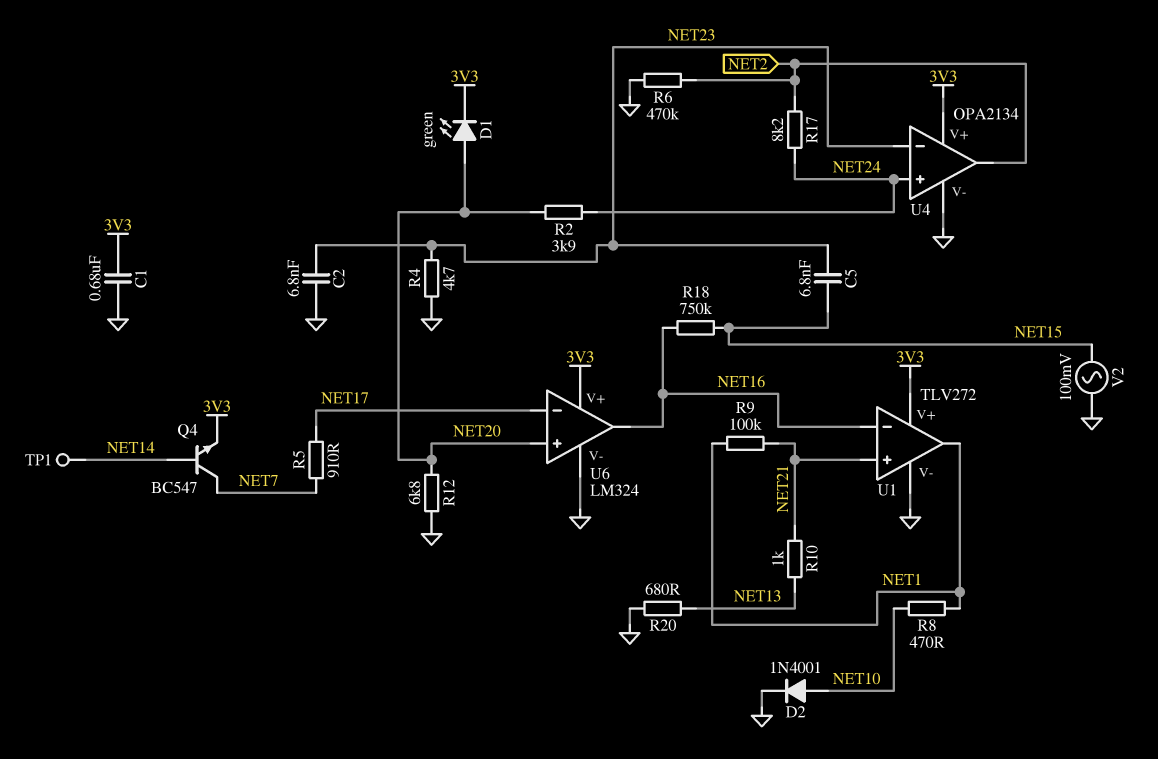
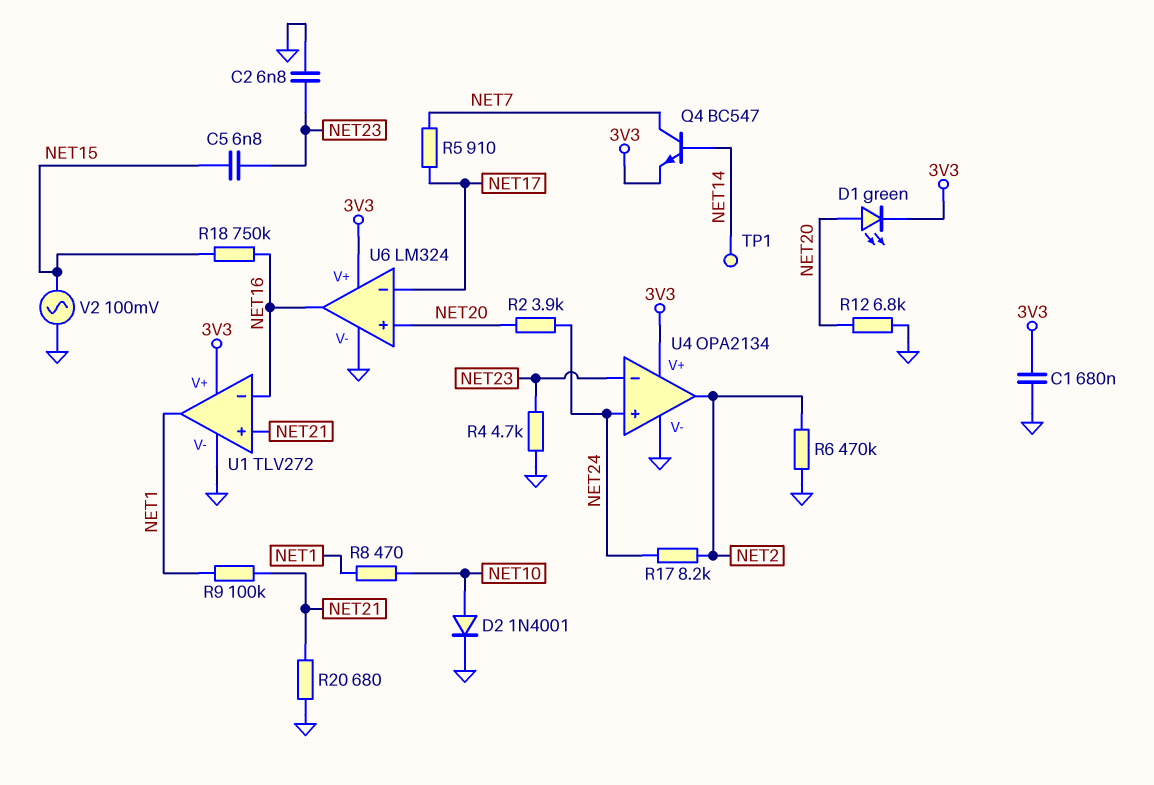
R10: 1k (NET13, NET21) -> none
R20: 680 (GND, NET13) -> 680 (GND, NET21)

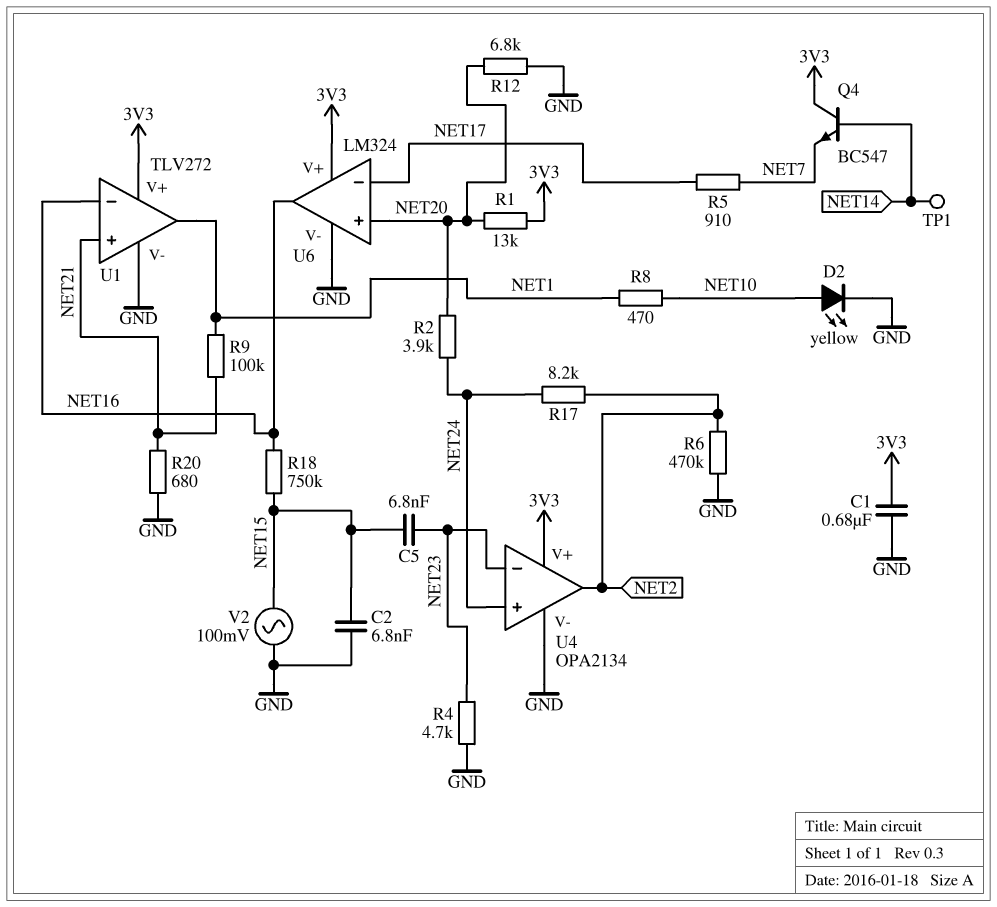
C2: 6.8nF (GND, NET23) -> 6.8nF (GND, NET15)
D1: LED green (A NET20, K 3V3) -> none
D2: diode 1N4001 (A NET10, K GND) -> LED yellow (A NET10, K GND)
Q4: NPN BC547 (B NET14, C NET7, E 3V3) -> NPN BC547 (B NET14, C 3V3, E NET7)
R1: none -> 13k (3V3, NET20)

